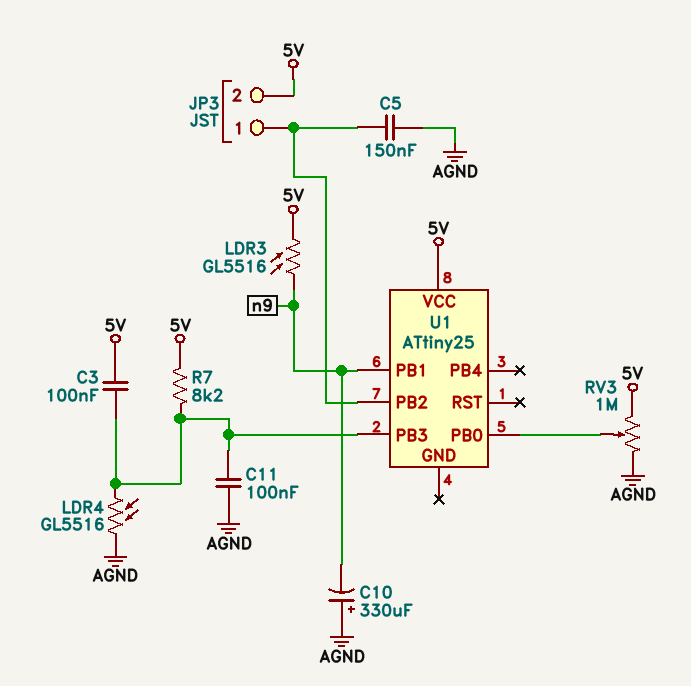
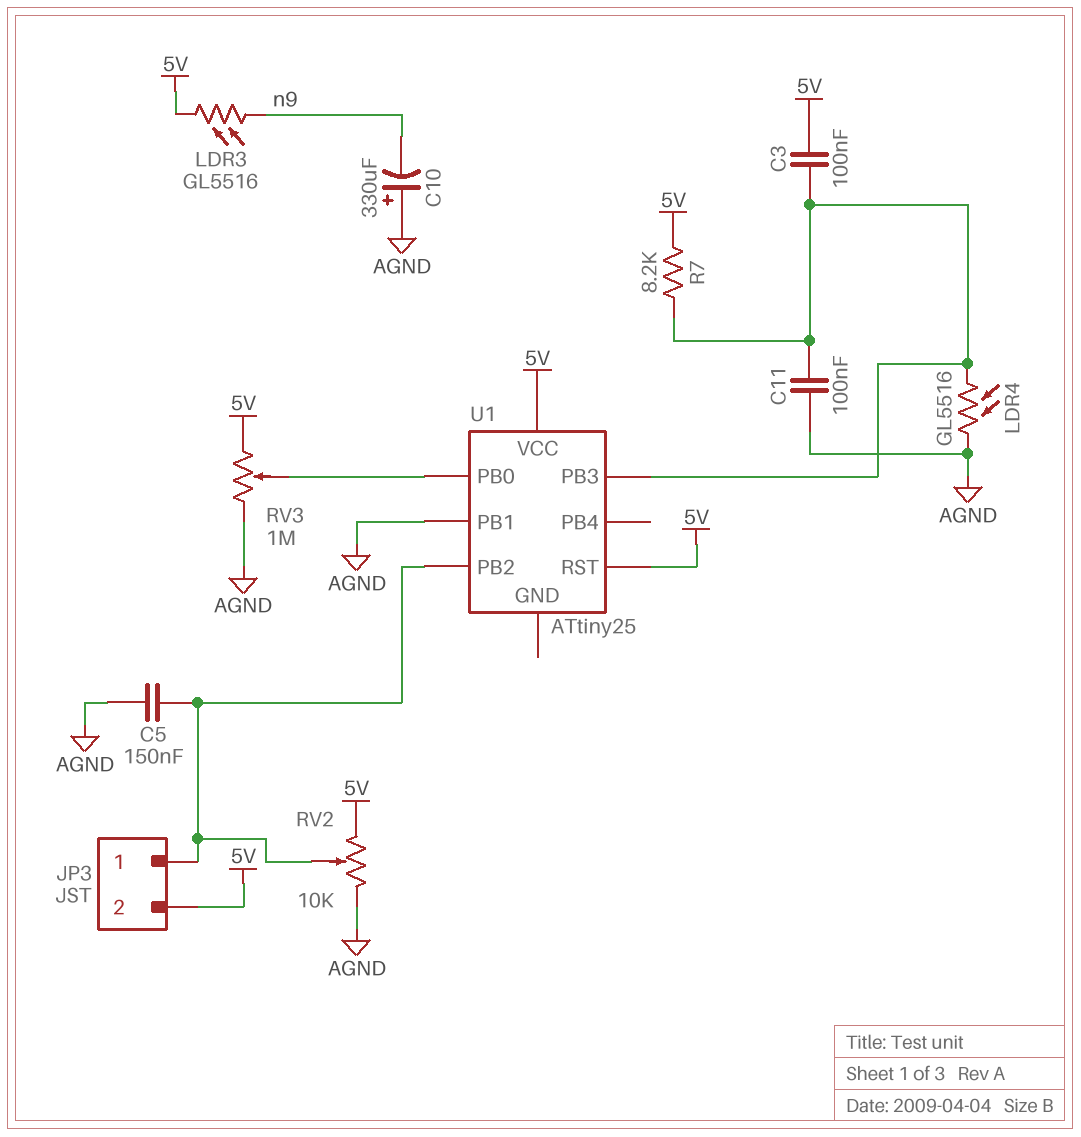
RV2: none -> 10k (5V, AGND, wiper JP3/1)
U1 pin PB1: n9 -> AGND
U1 pin RST: none -> 5V

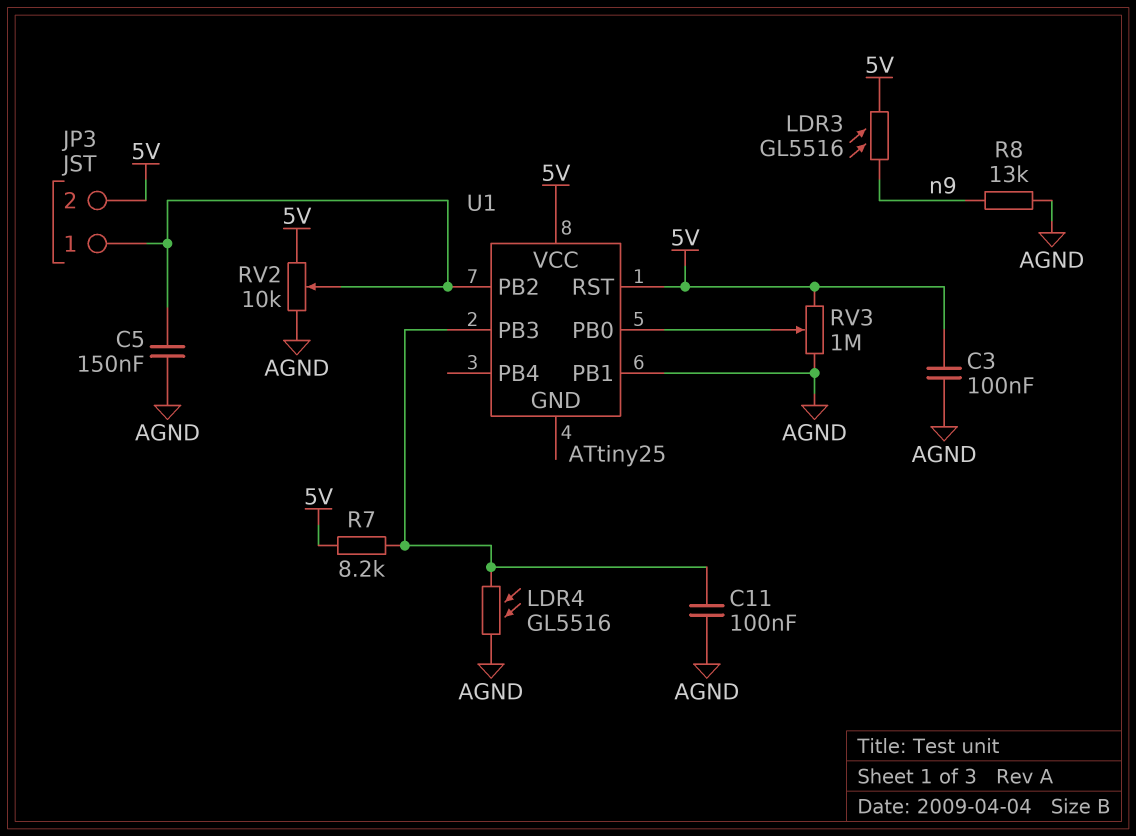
C3: 100nF (5V, U1/PB3) -> 100nF (5V, AGND)
C10: 330uF (plus AGND, minus n9) -> none
R8: none -> 13k (AGND, n9)

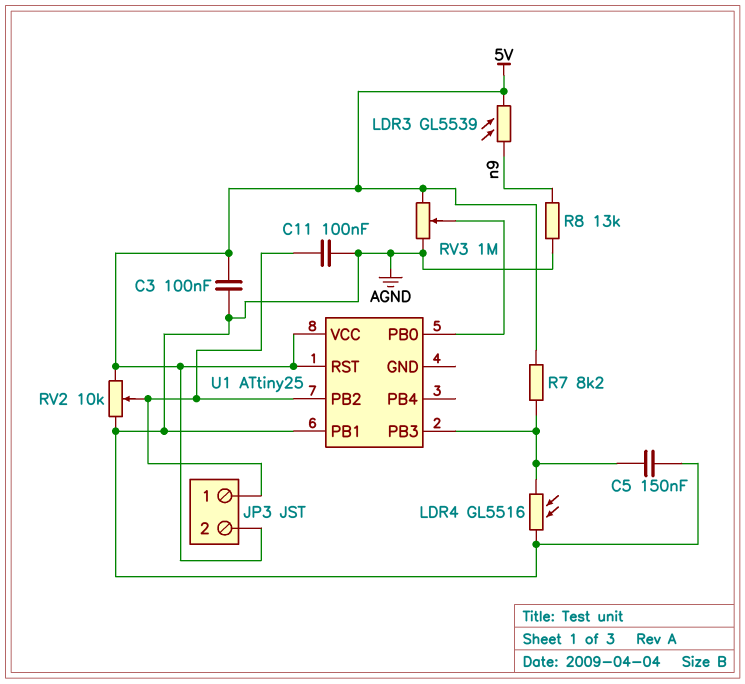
C5: 150nF (AGND, JP3/1) -> 150nF (AGND, U1/PB3)
C11: 100nF (AGND, U1/PB3) -> 100nF (AGND, JP3/1)
LDR3: GL5516 (5V, n9) -> GL5539 (5V, n9)

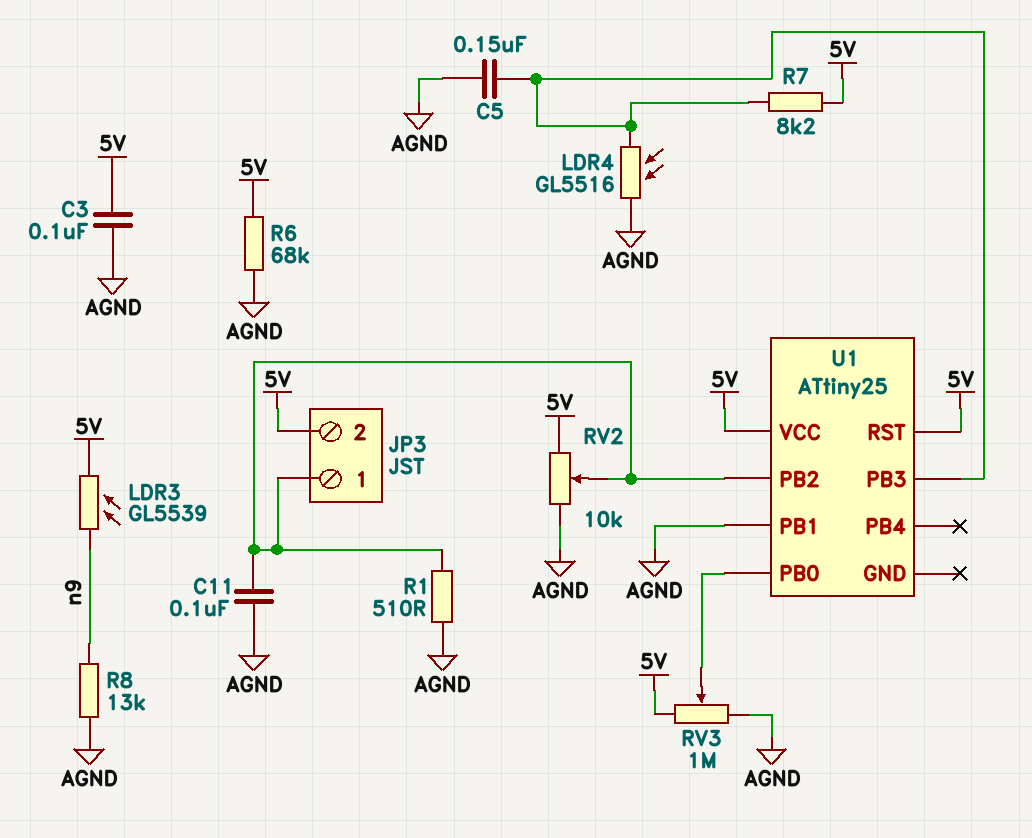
R1: none -> 510 (AGND, JP3/1)
R6: none -> 68k (5V, AGND)

